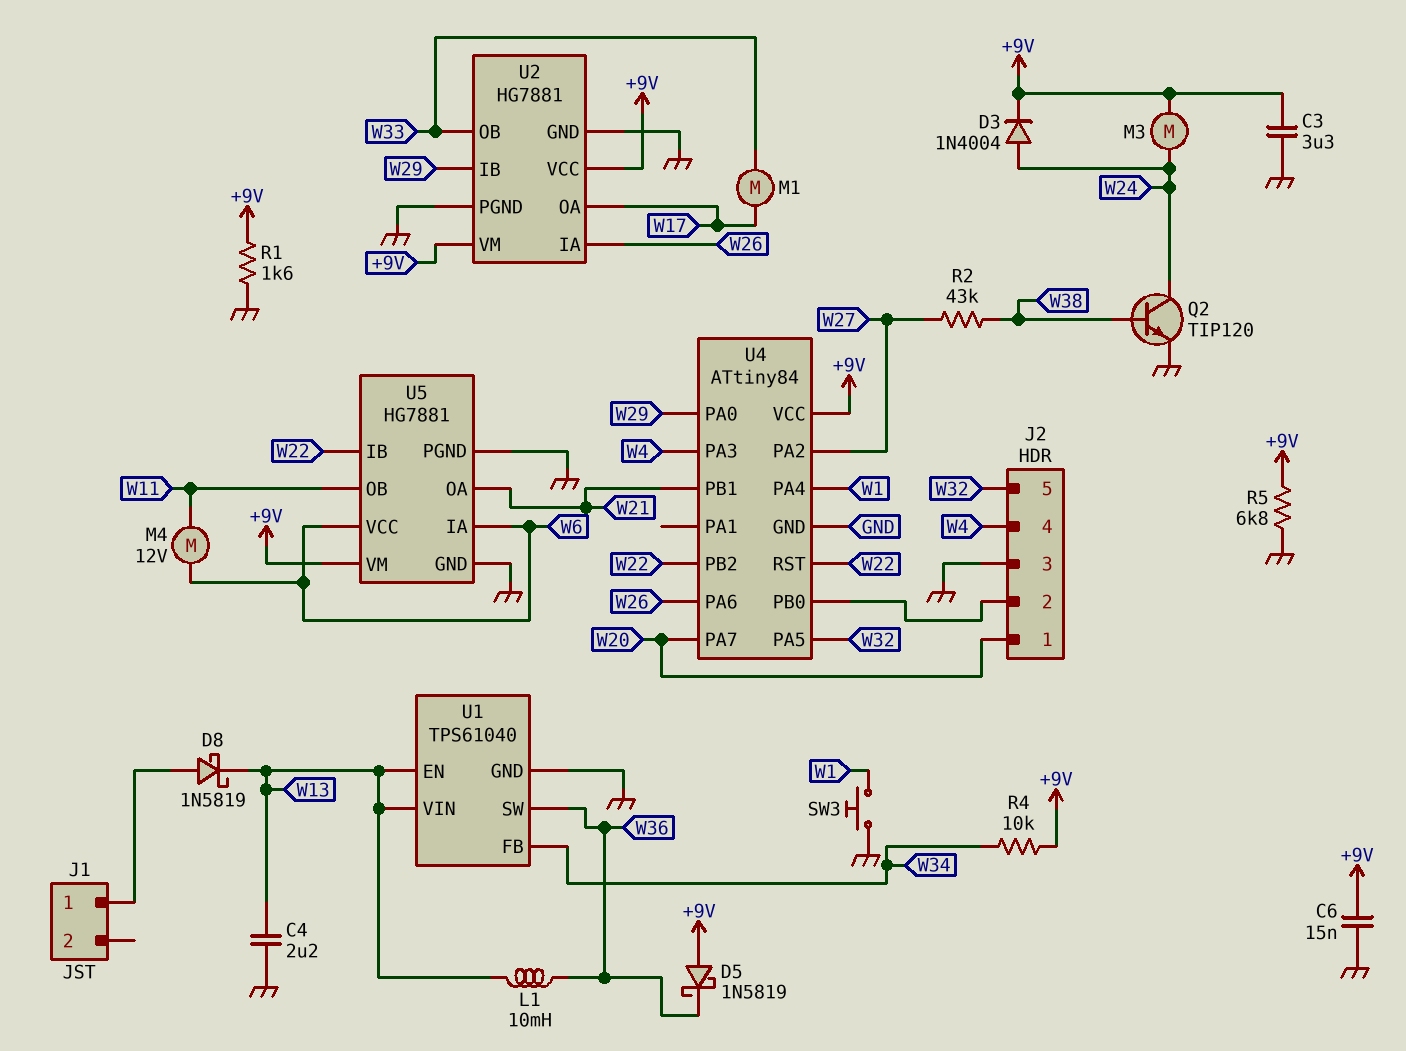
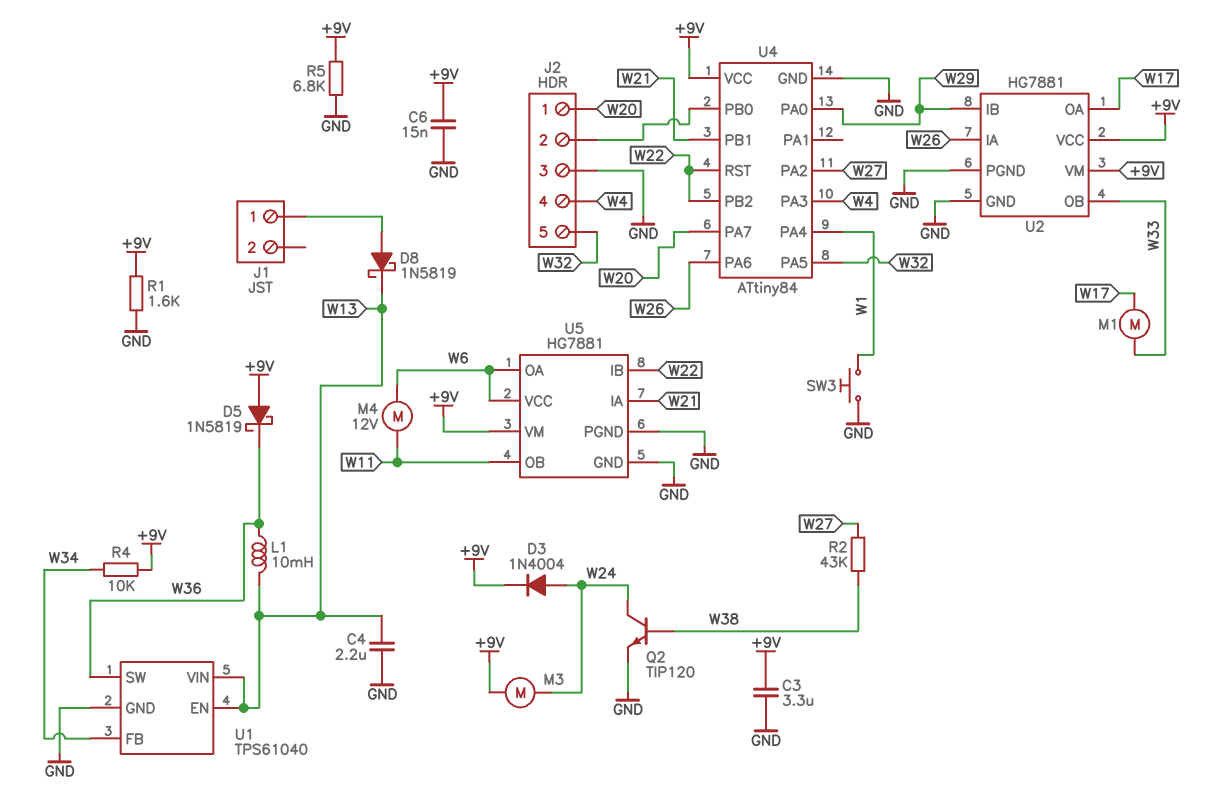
U5 pin IA: W6 -> W21
U5 pin OA: W21 -> W6

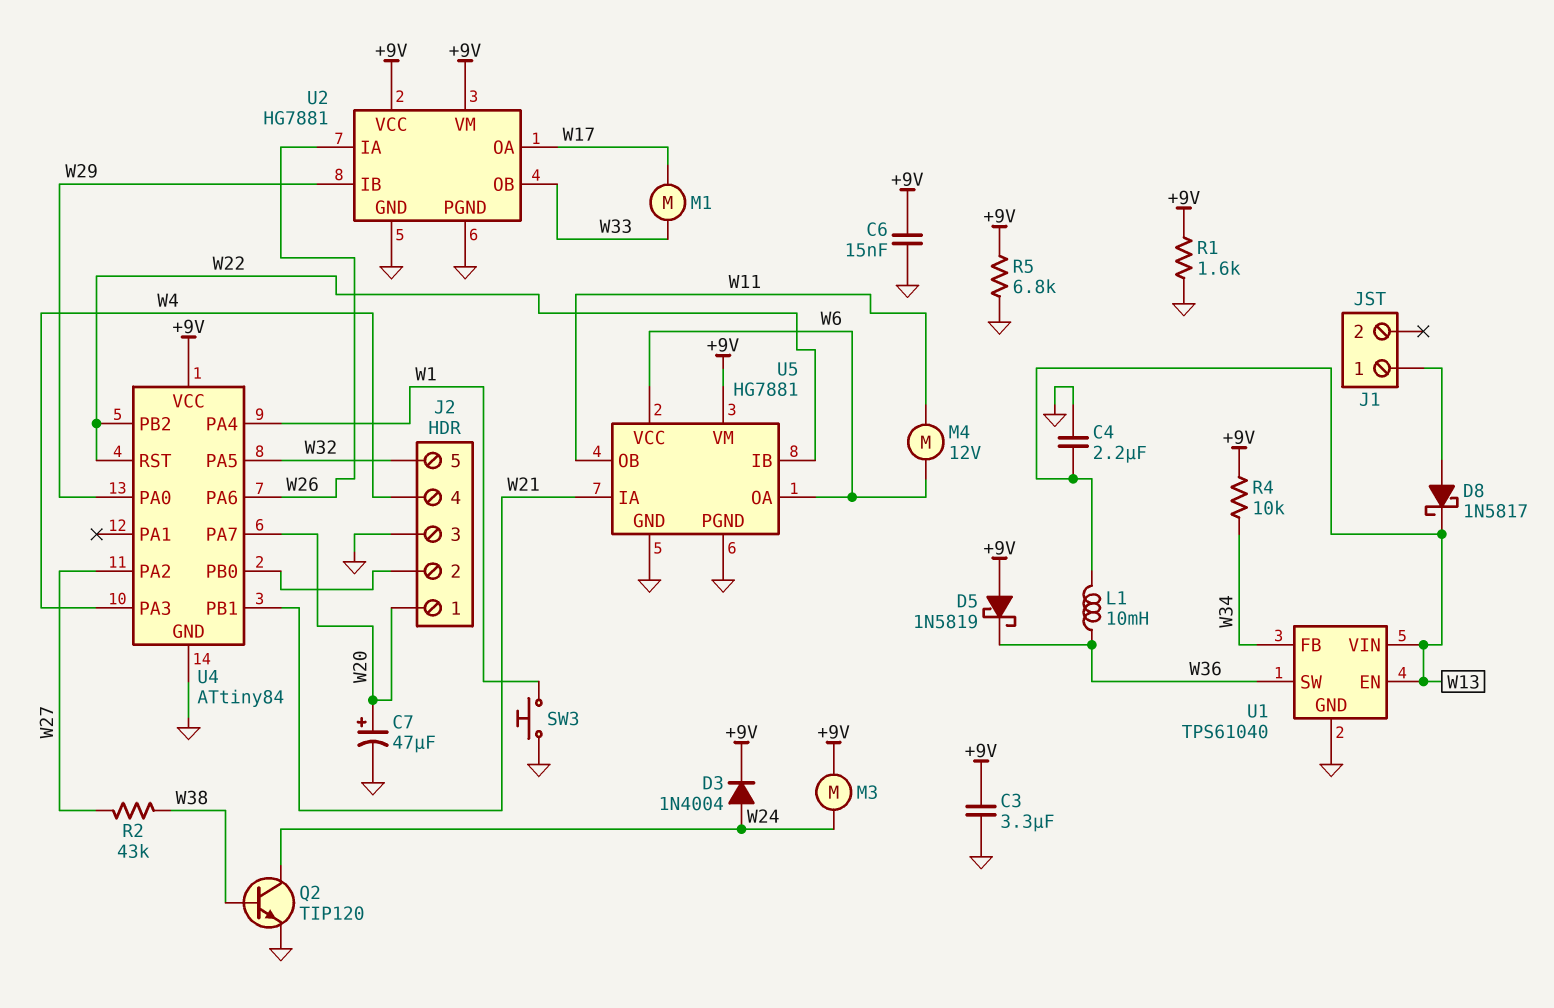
C7: none -> 47uF (plus W20, minus GND)
D8: schottky 1N5819 (A J1/1, K W13) -> schottky 1N5817 (A J1/1, K W13)

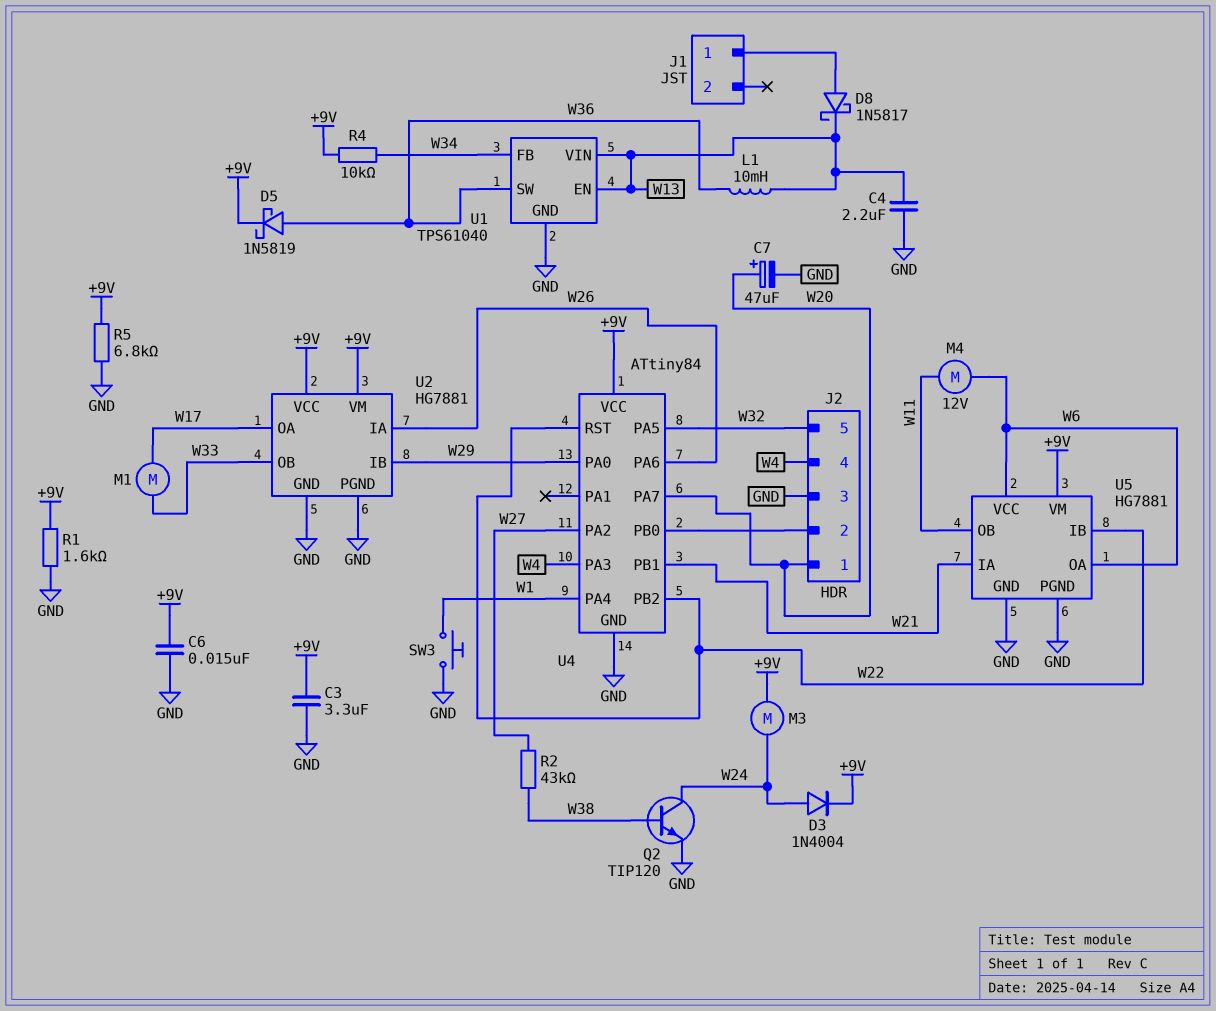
D5: schottky 1N5819 (A +9V, K W36) -> schottky 1N5819 (A W36, K +9V)

